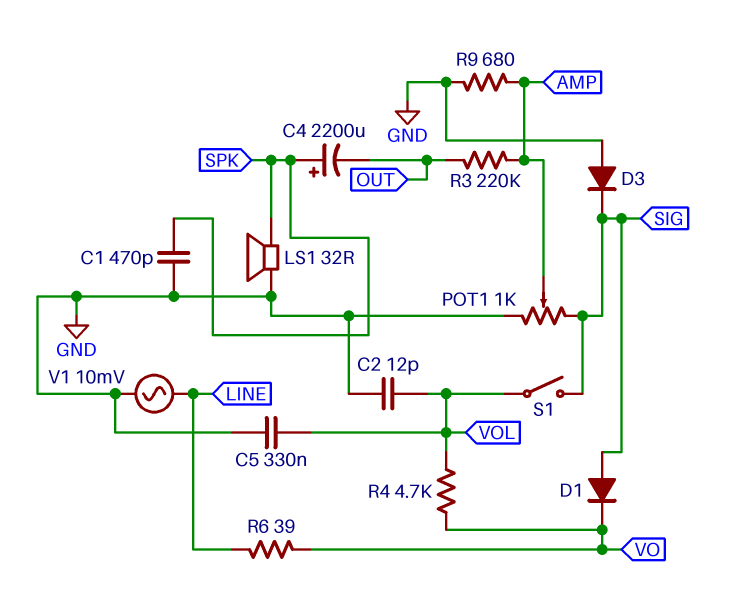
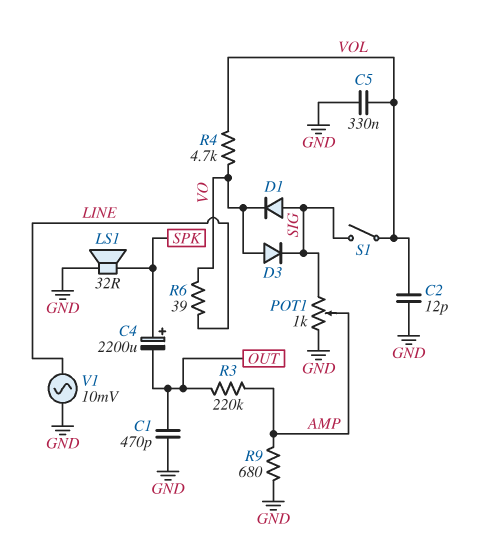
C1: 470pF (GND, SPK) -> 470pF (GND, OUT)
D3: diode (A GND, K SIG) -> diode (A VO, K SIG)

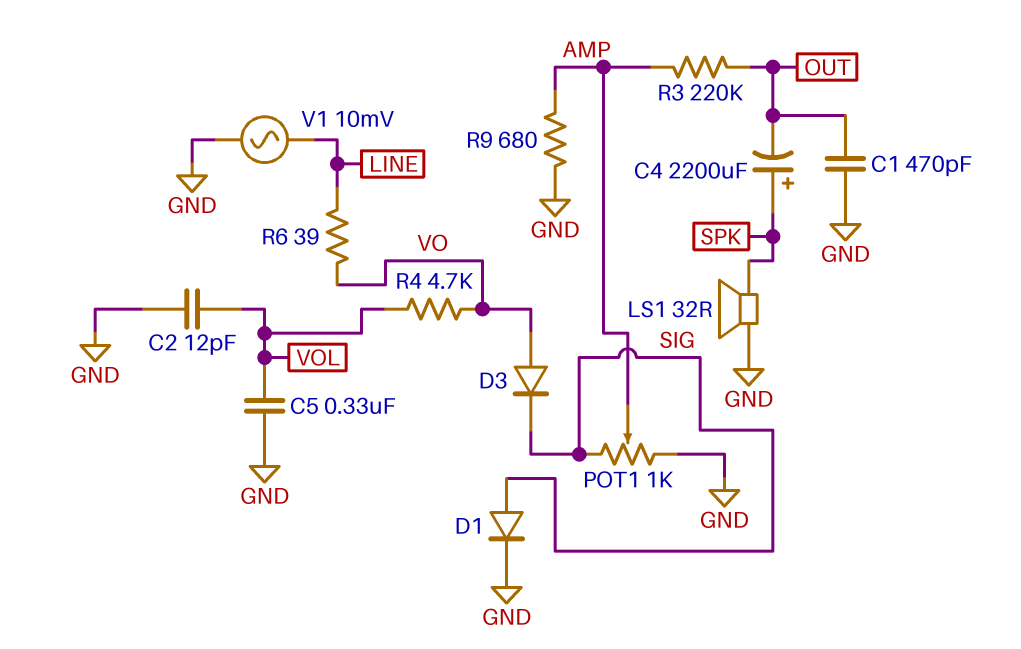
D1: diode (A SIG, K VO) -> diode (A SIG, K GND)
S1: switch (SIG, VOL) -> none

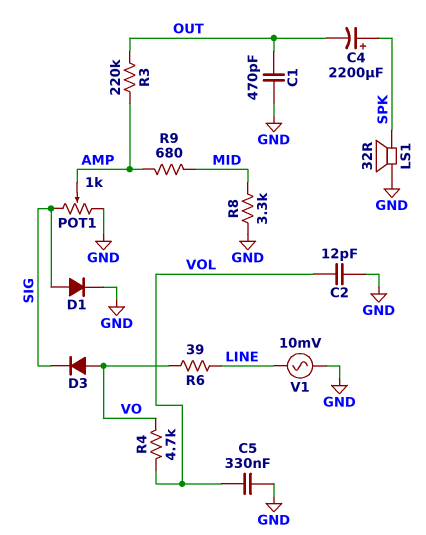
R8: none -> 3.3k (GND, MID)
R9: 680 (AMP, GND) -> 680 (AMP, MID)

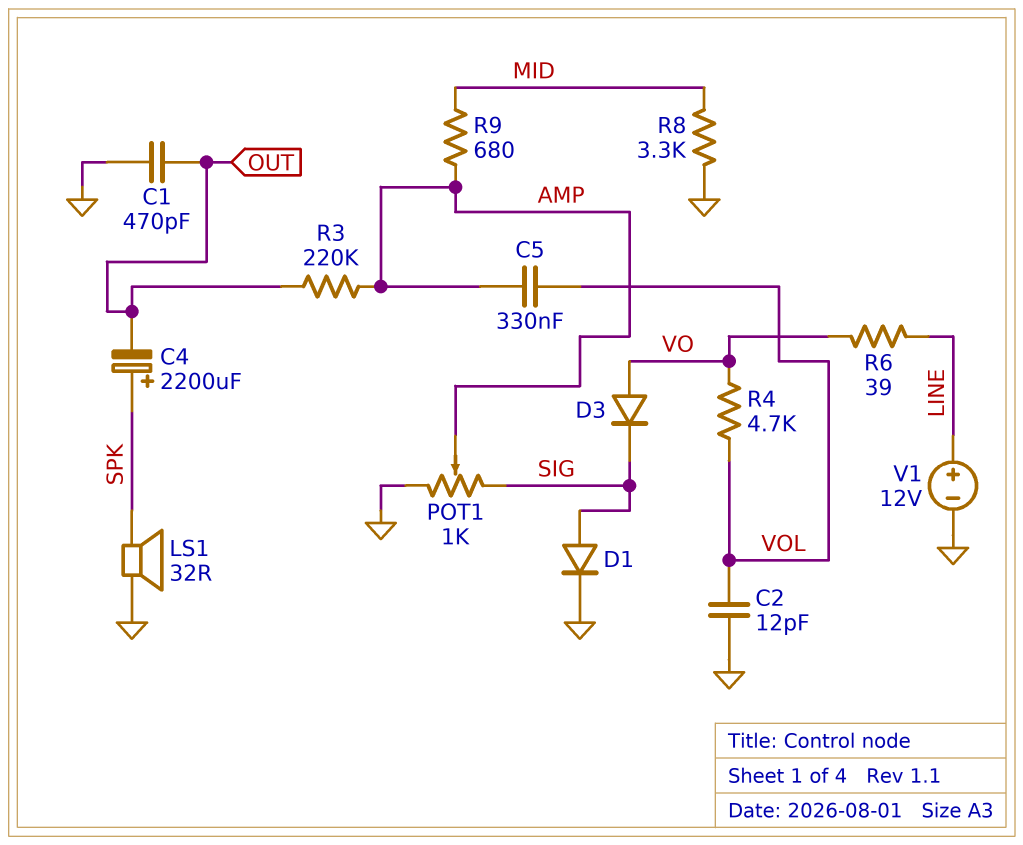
C5: 330nF (GND, VOL) -> 330nF (AMP, VOL)
V1: AC 10mV (GND, LINE) -> 12V (plus LINE, minus GND)

